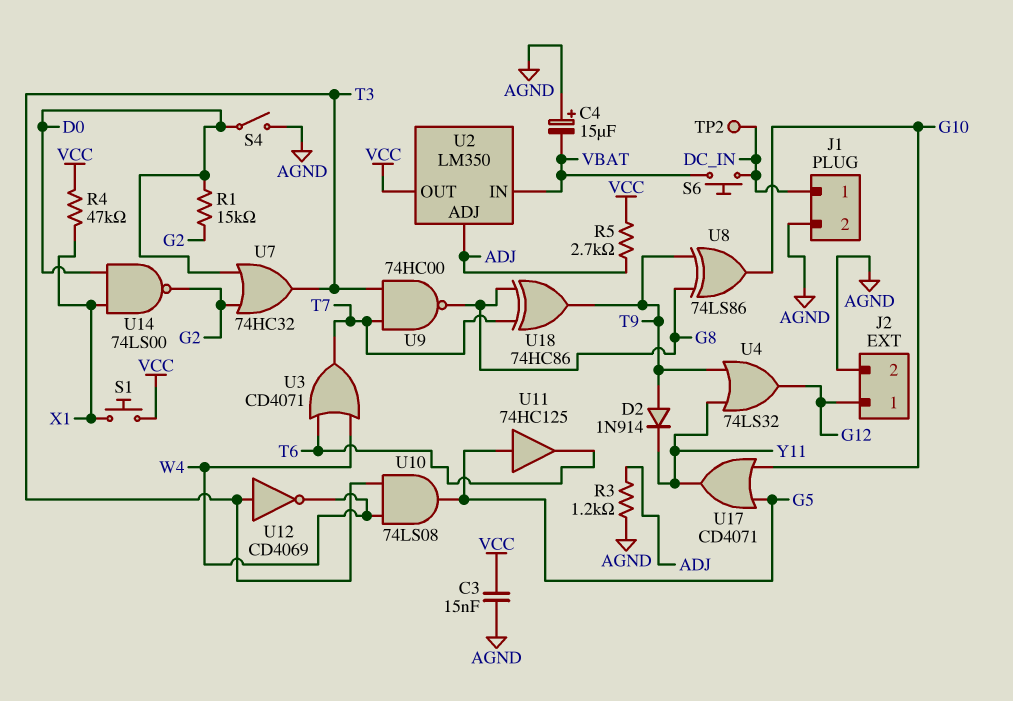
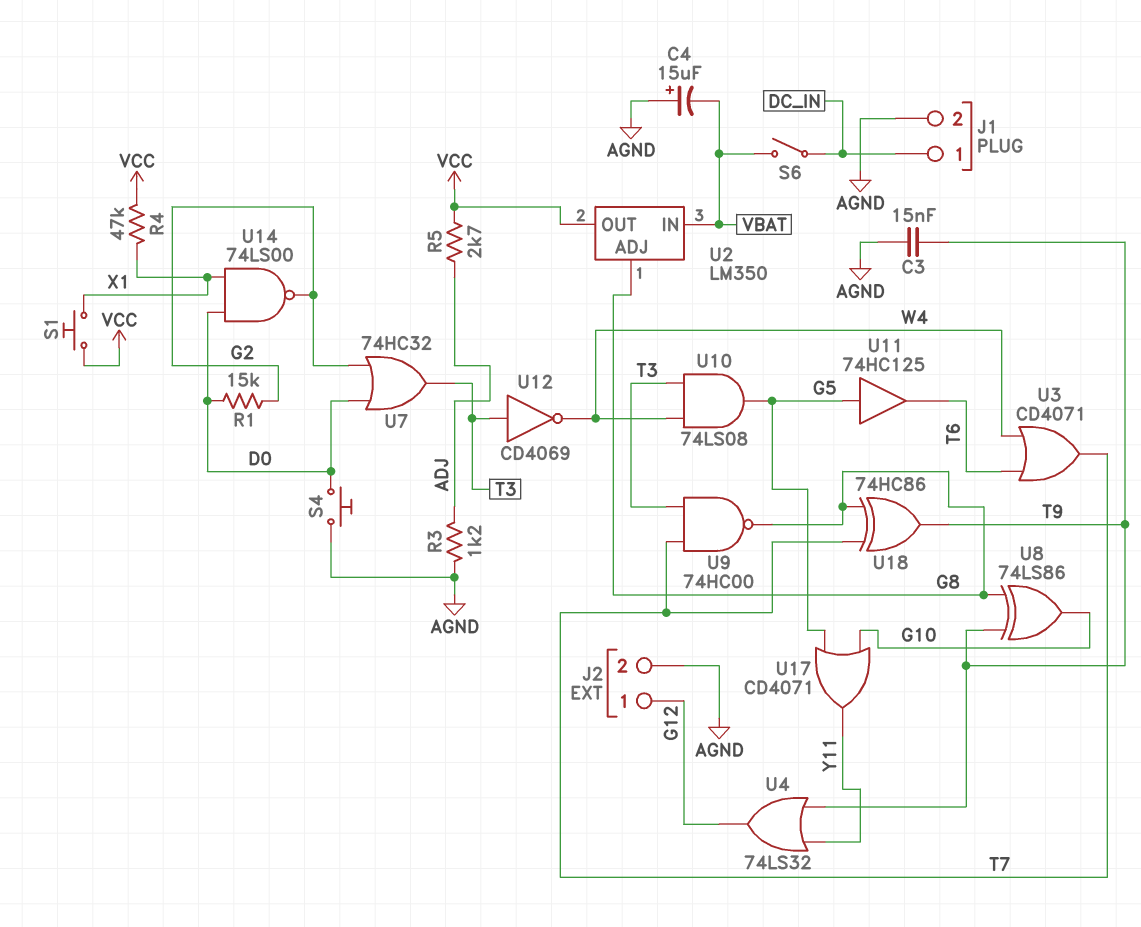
C3: 15nF (AGND, VCC) -> 15nF (AGND, T9)
D2: diode 1N914 (A T9, K Y11) -> none
S4: switch (AGND, D0) -> button (AGND, D0)
S6: button (DC_IN, VBAT) -> switch (DC_IN, VBAT)
TP2: test point (DC_IN) -> none
U2 pin ADJ: ADJ -> G8

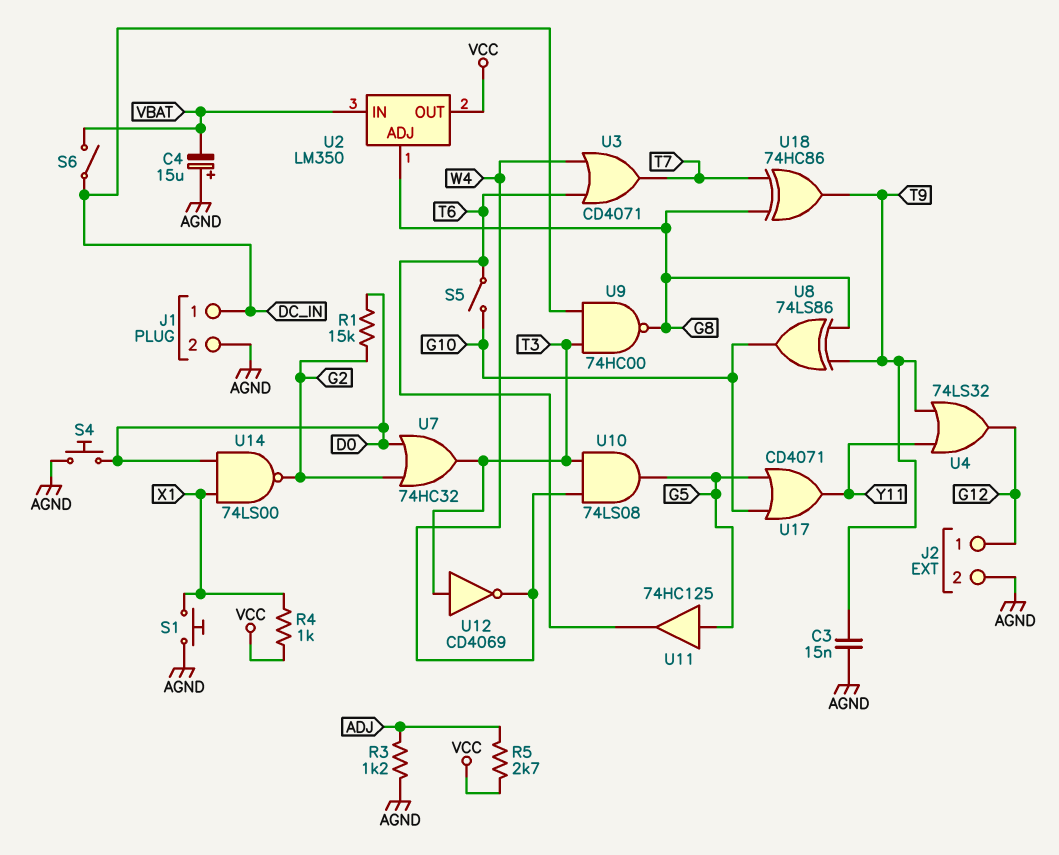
R4: 47k (VCC, X1) -> 1k (VCC, X1)
S1: button (VCC, X1) -> button (AGND, X1)
S5: none -> switch (G10, T6)
U9: NAND 74HC00 (in T3, in T7, out G8) -> NAND 74HC00 (in DC_IN, in T3, out G8)

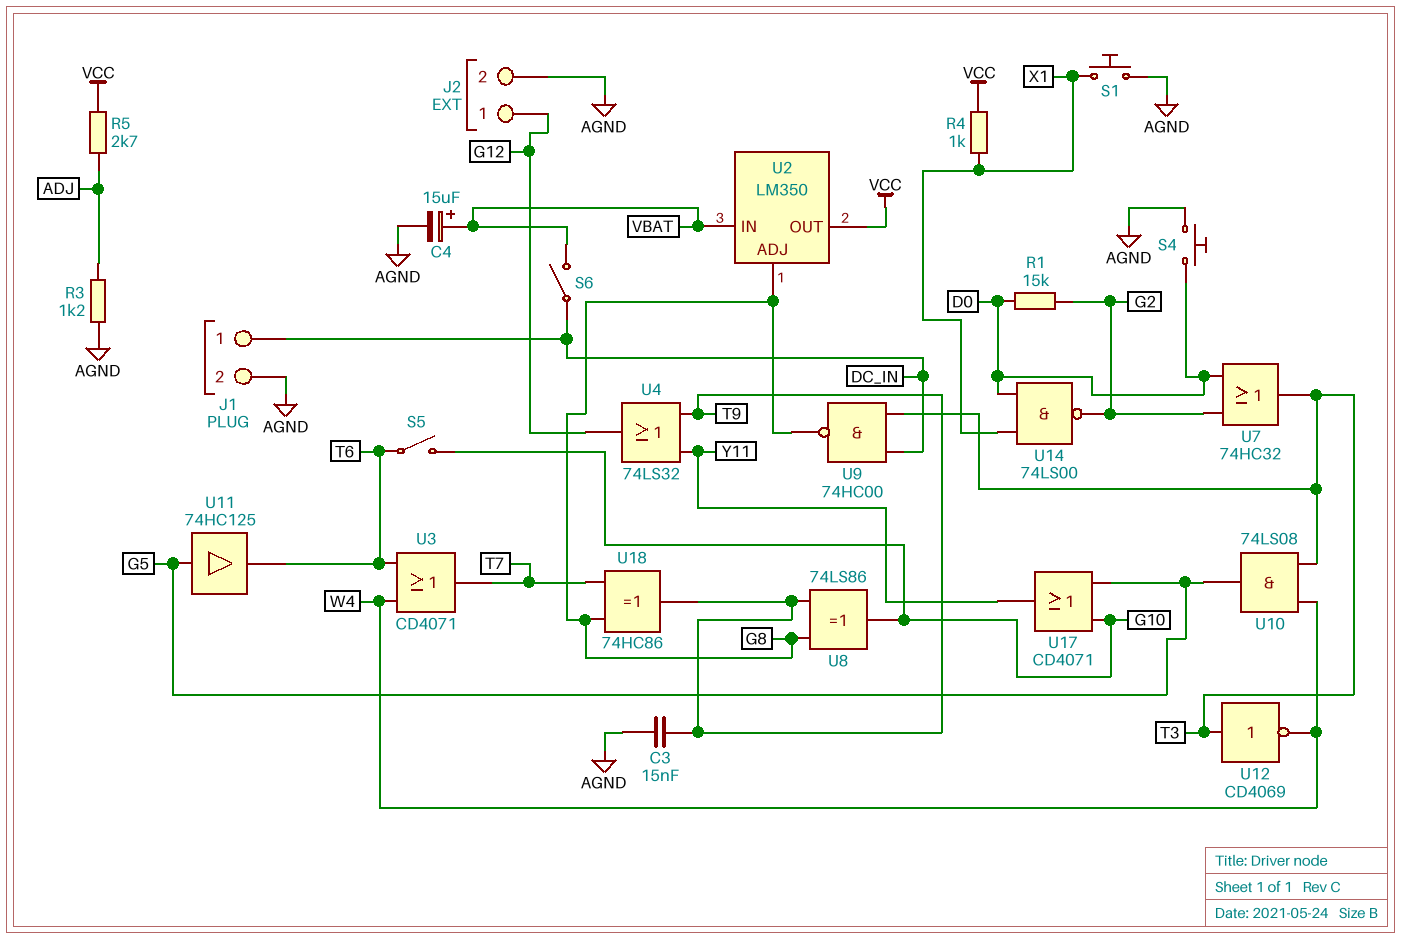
C4: 15uF (plus AGND, minus VBAT) -> 15uF (plus VBAT, minus AGND)

